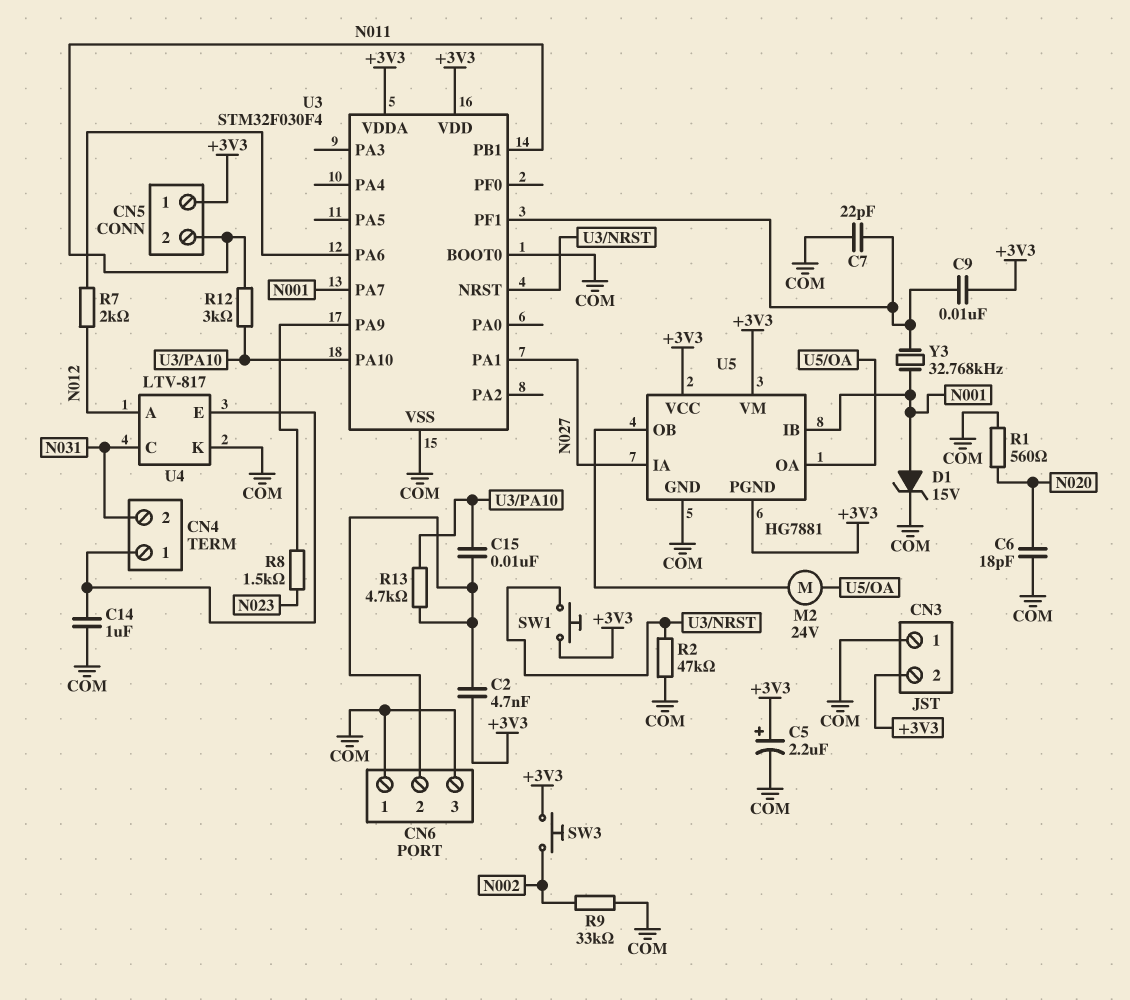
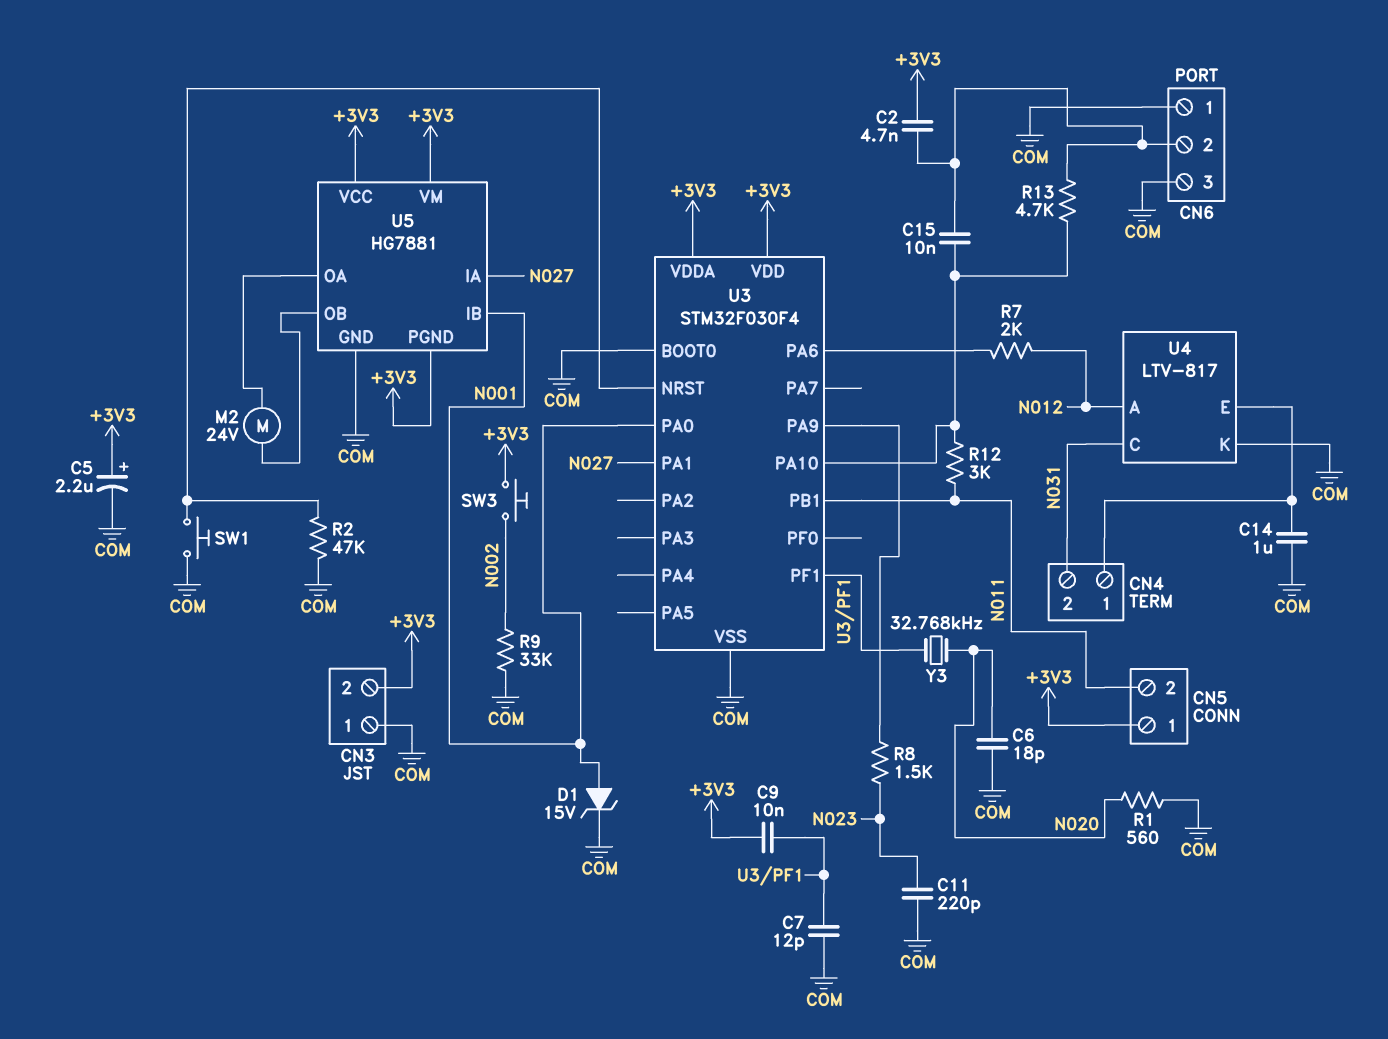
C7: 22pF (COM, U3/PF1) -> 12pF (COM, U3/PF1)
C11: none -> 220pF (COM, N023)
SW1: button (+3V3, U3/NRST) -> button (COM, U3/NRST)
U3 pin PA0: none -> N001
U3 pin PA7: N001 -> none
Y3: 32.768kHz (N001, U3/PF1) -> 32.768kHz (N020, U3/PF1)

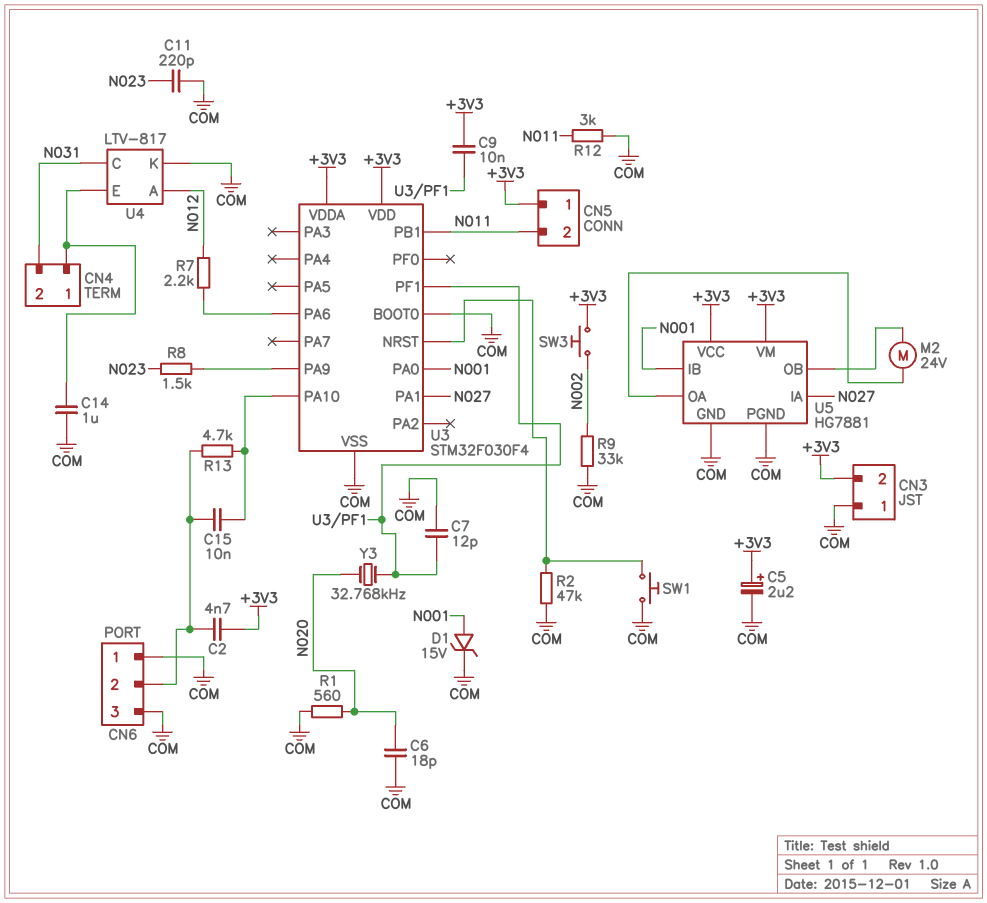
R7: 2k (N012, U3/PA6) -> 2.2k (N012, U3/PA6)
R12: 3k (N011, U3/PA10) -> 3k (COM, N011)
U5 pin PGND: +3V3 -> COM

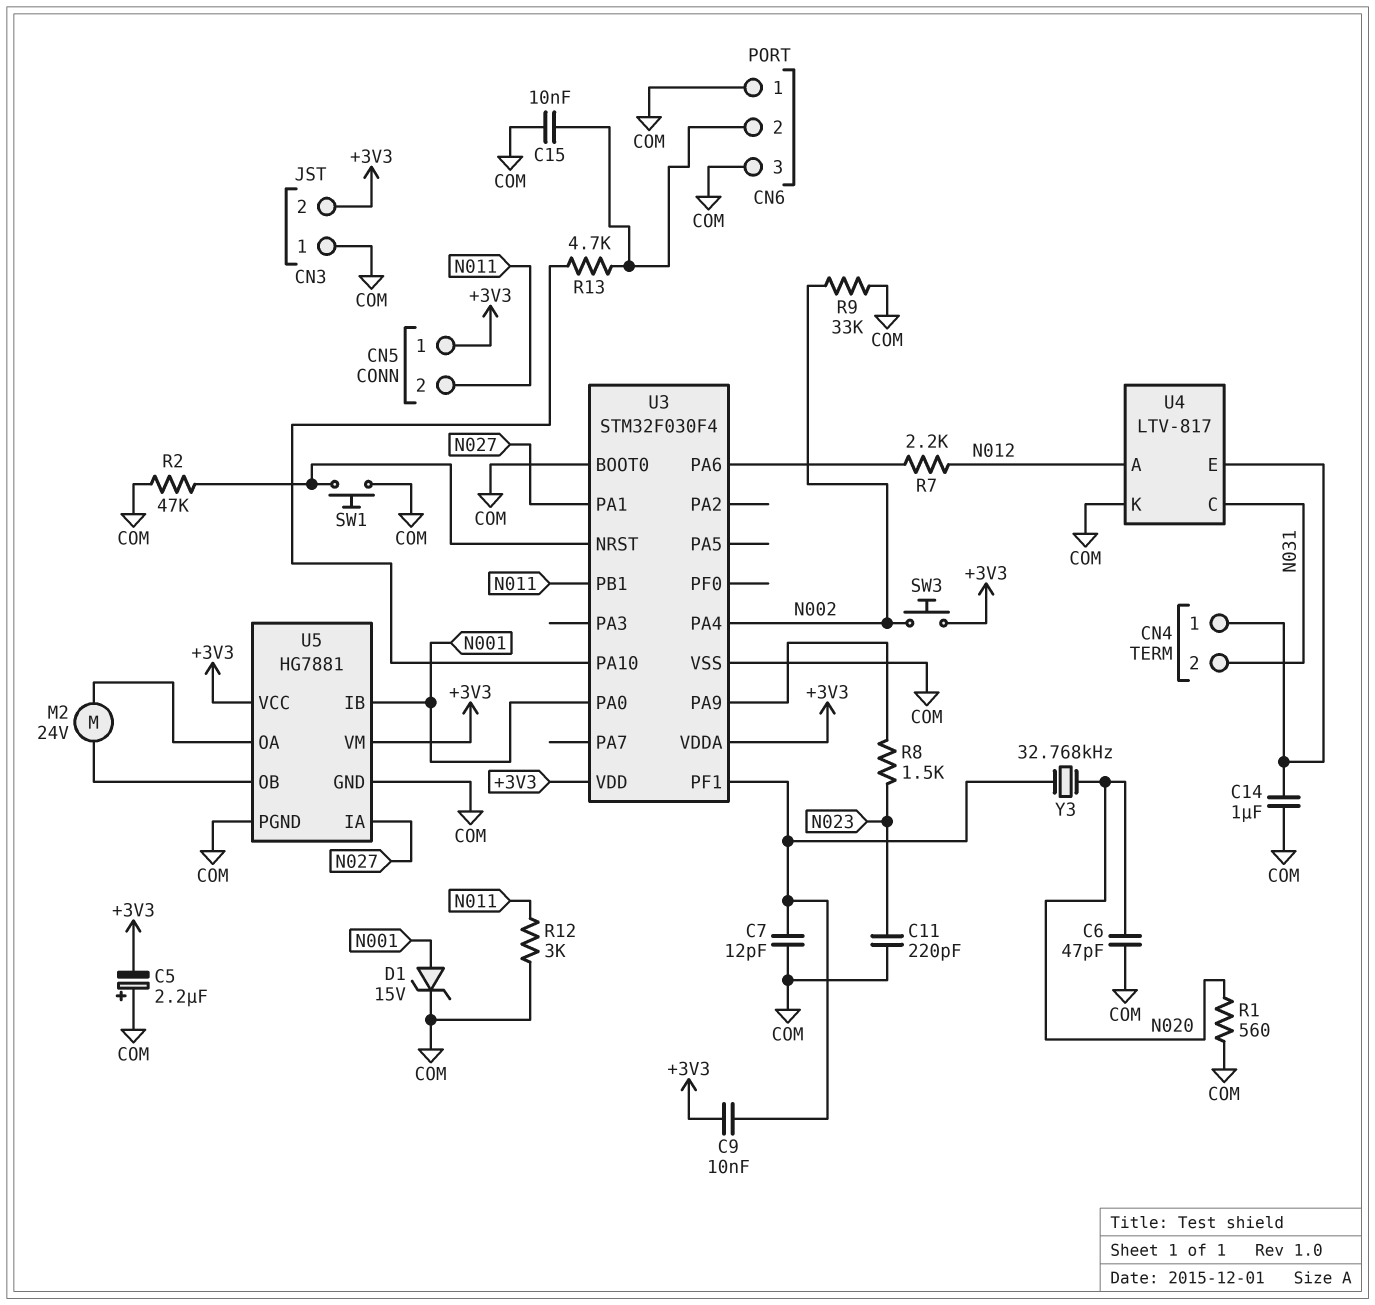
C2: 4.7nF (+3V3, CN6/2) -> none
C5: 2.2uF (plus +3V3, minus COM) -> 2.2uF (plus COM, minus +3V3)
C6: 18pF (COM, N020) -> 47pF (COM, N020)
C15: 10nF (CN6/2, U3/PA10) -> 10nF (CN6/2, COM)
U3 pin PA4: none -> N002

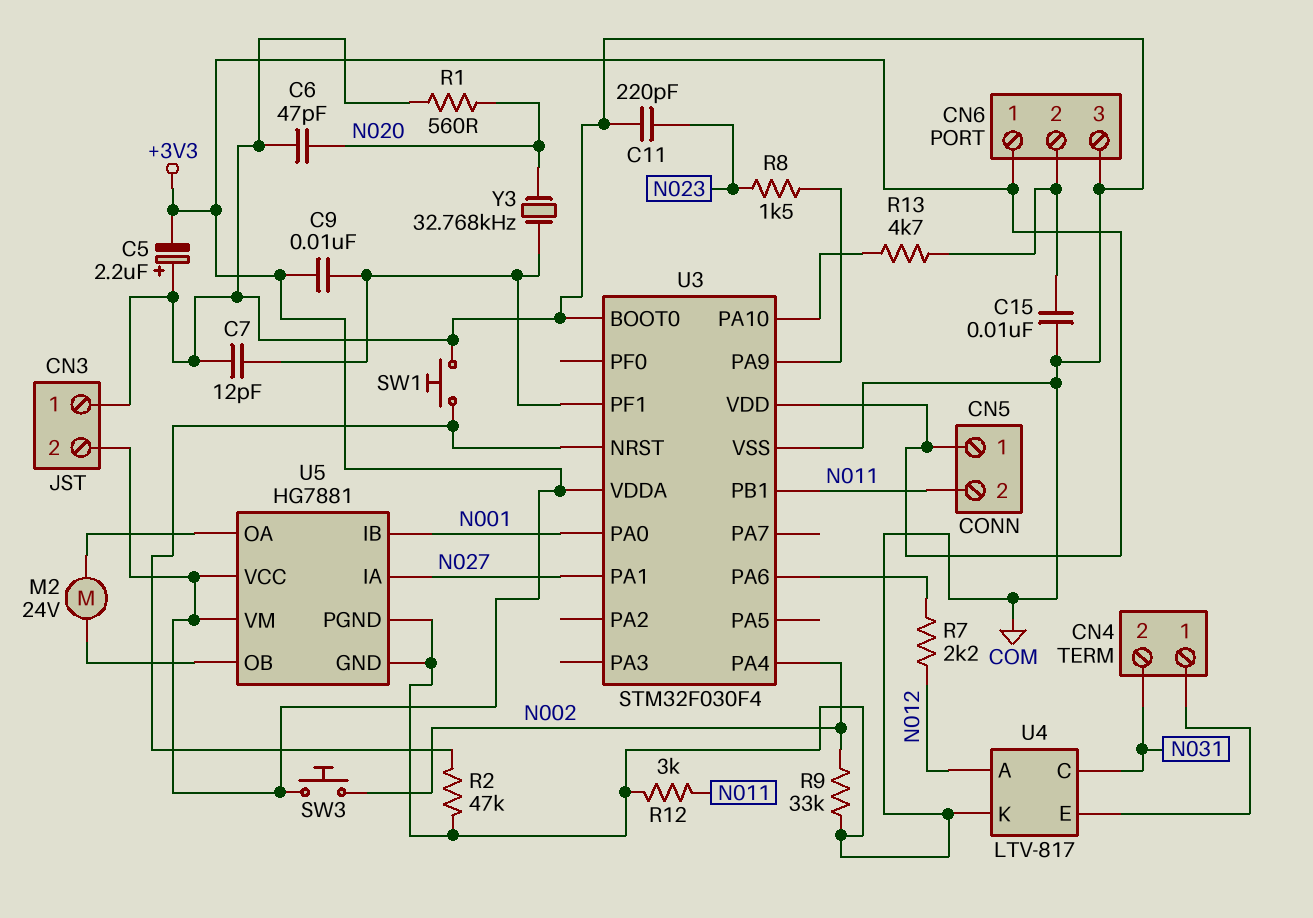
C14: 1uF (CN4/1, COM) -> none
CN6 pin 1: COM -> +3V3
D1: zener 15V (A N001, K COM) -> none

